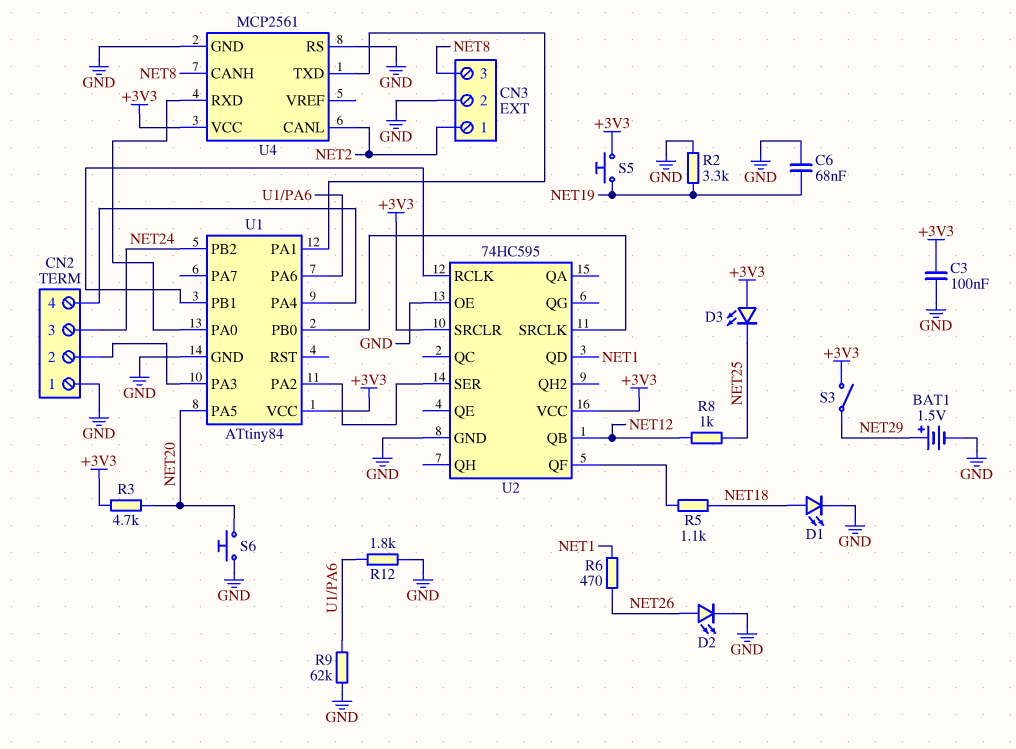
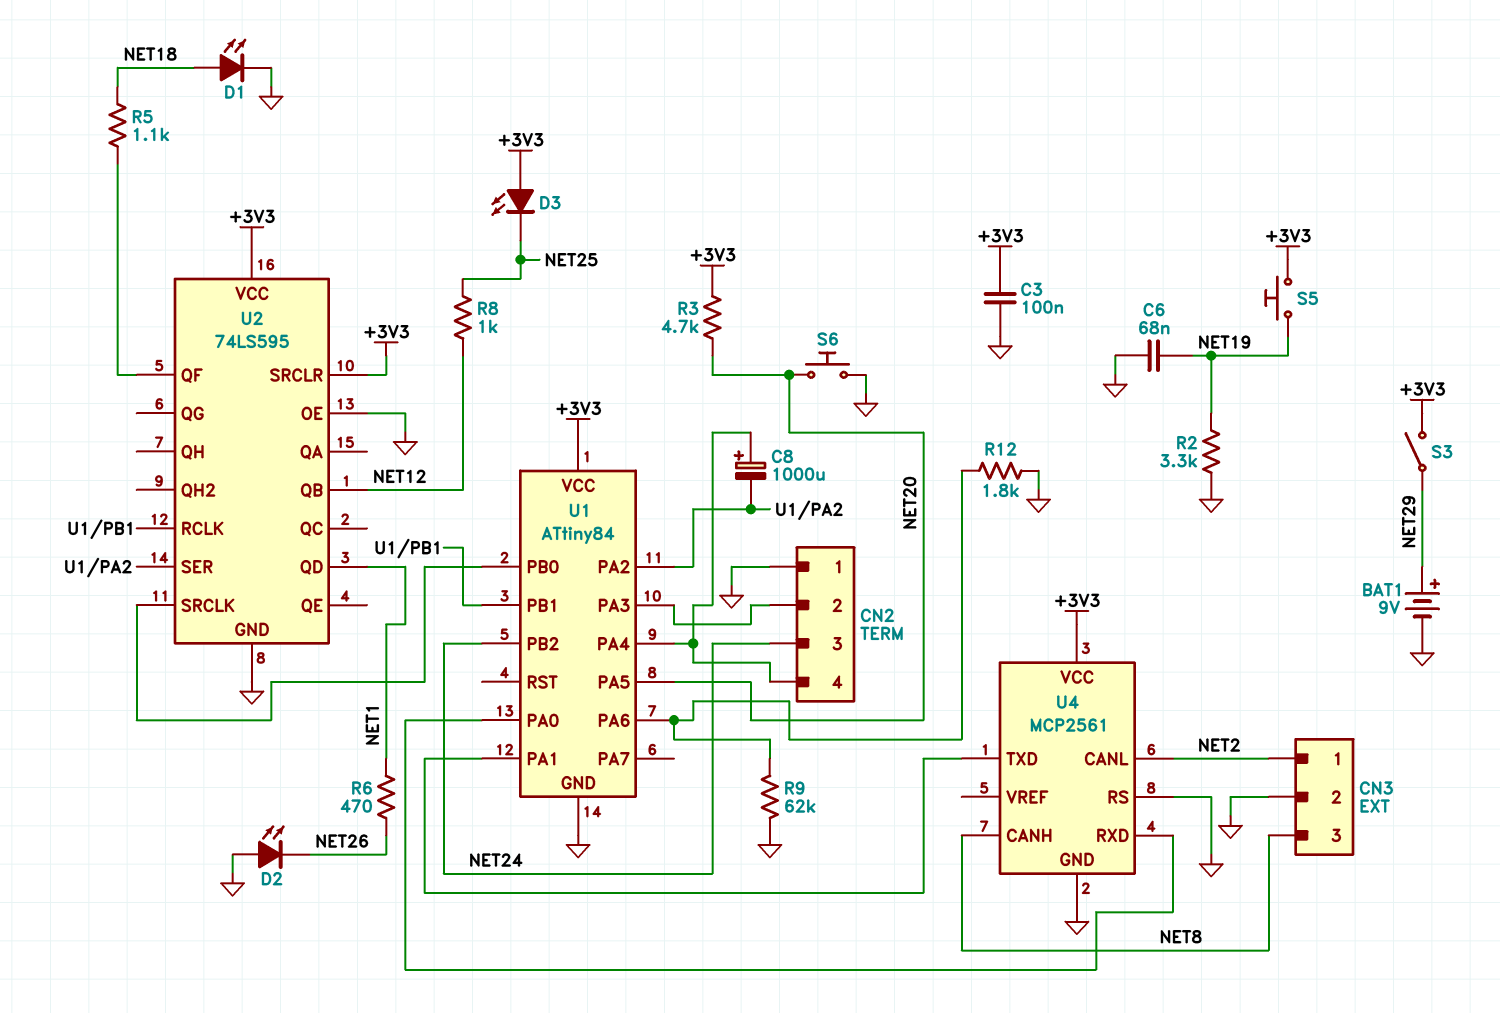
BAT1: 1.5V (plus NET29, minus GND) -> 9V (plus NET29, minus GND)
C8: none -> 1000uF (plus CN2/4, minus U1/PA2)
D2: LED (A NET26, K GND) -> LED (A GND, K NET26)
U2: 74HC595 -> 74LS595

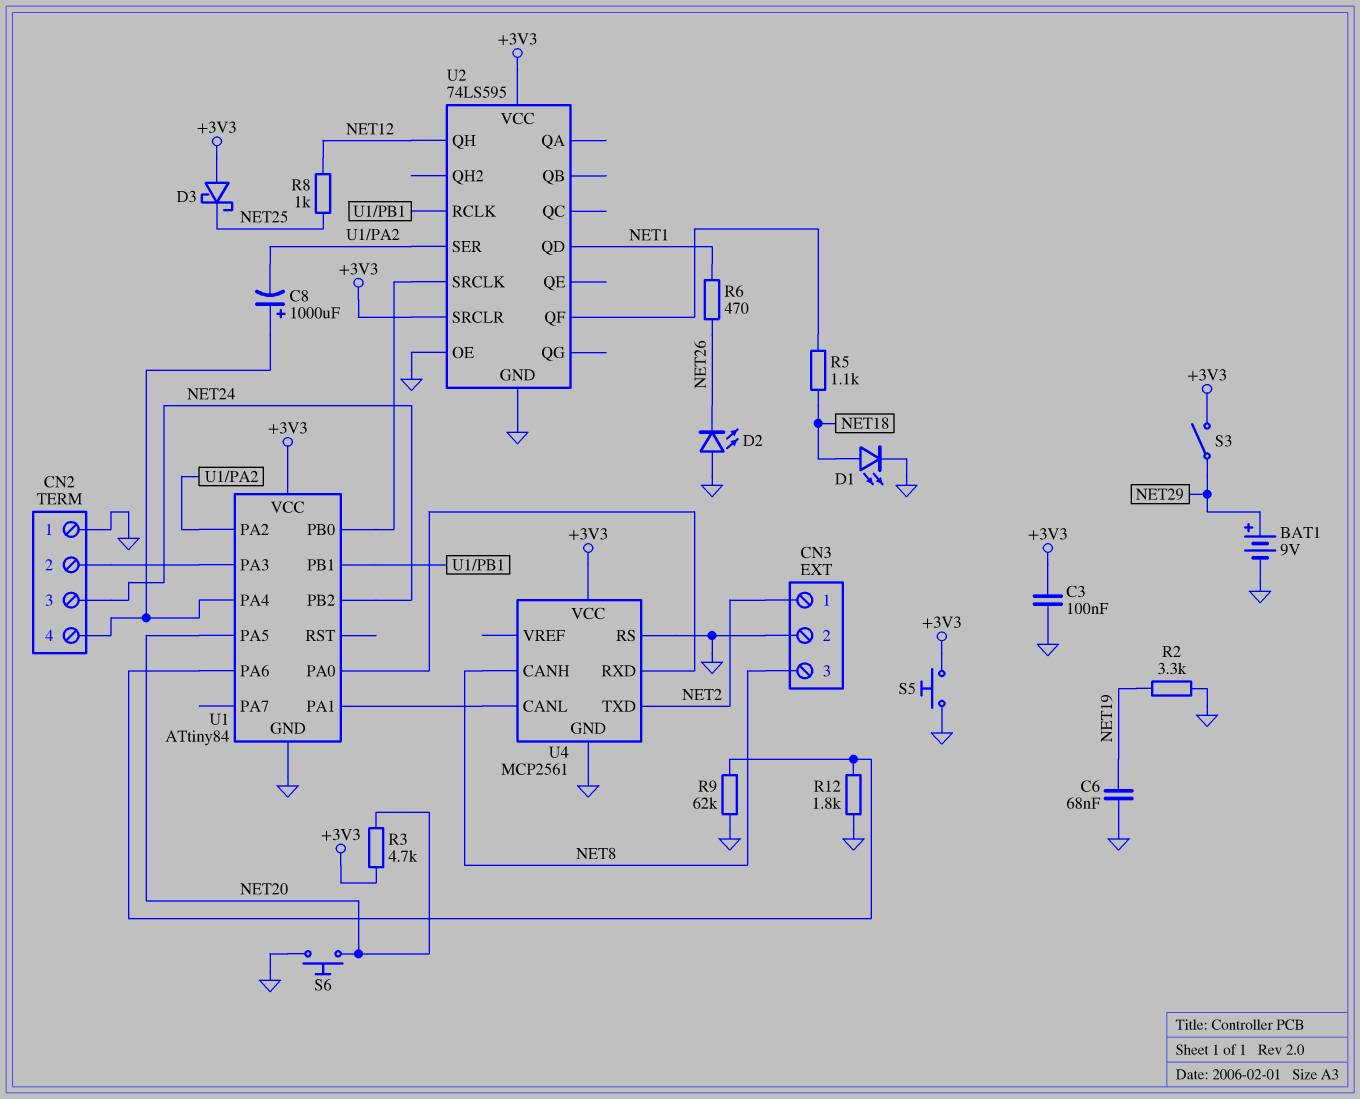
D3: LED (A +3V3, K NET25) -> schottky (A +3V3, K NET25)
S5: button (+3V3, NET19) -> button (+3V3, GND)
U2 pin QB: NET12 -> none
U2 pin QH: none -> NET12
U4 pin CANL: NET2 -> U1/PA1
U4 pin TXD: U1/PA1 -> NET2

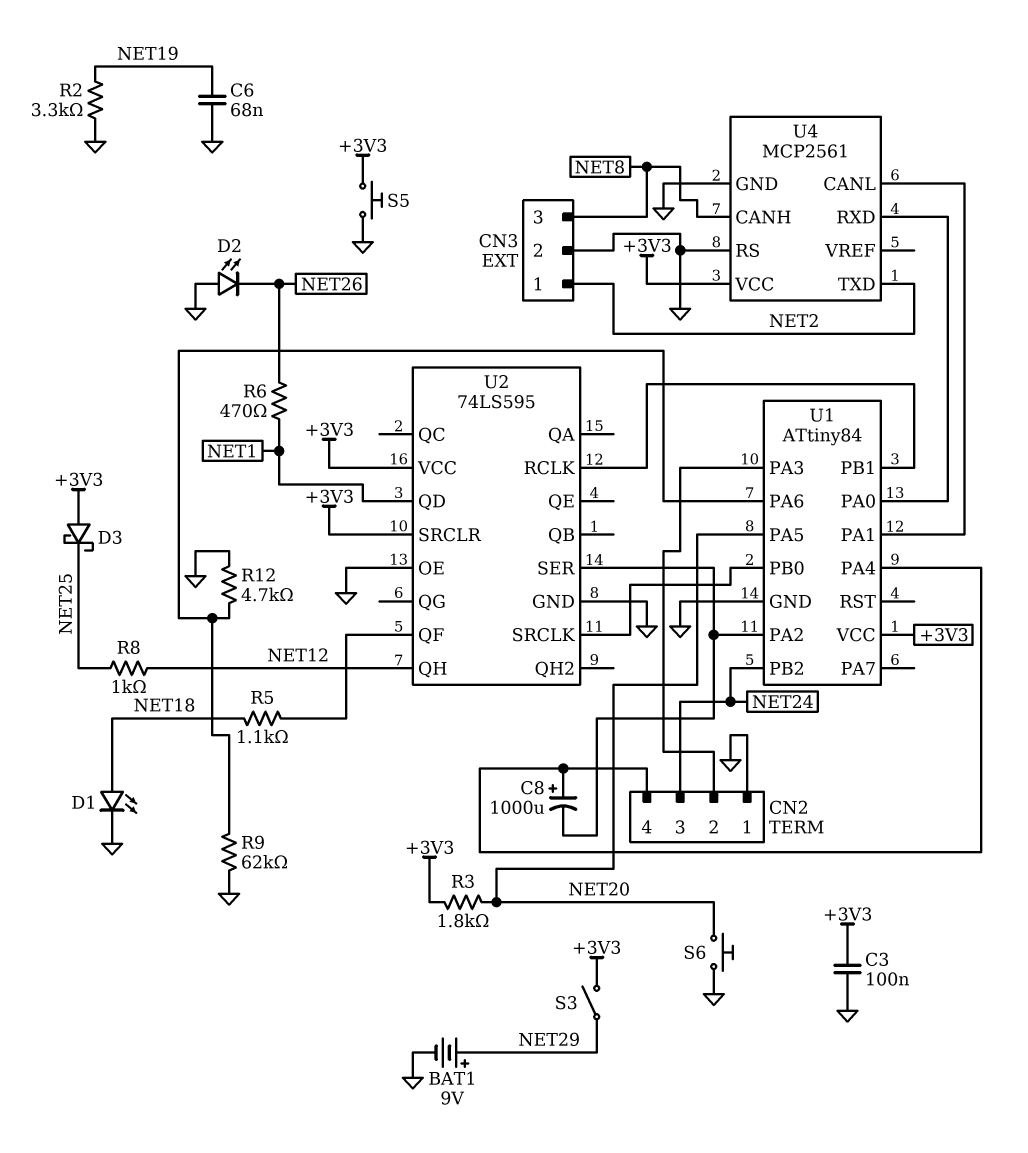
R3: 4.7k (+3V3, NET20) -> 1.8k (+3V3, NET20)
R12: 1.8k (GND, U1/PA6) -> 4.7k (GND, U1/PA6)

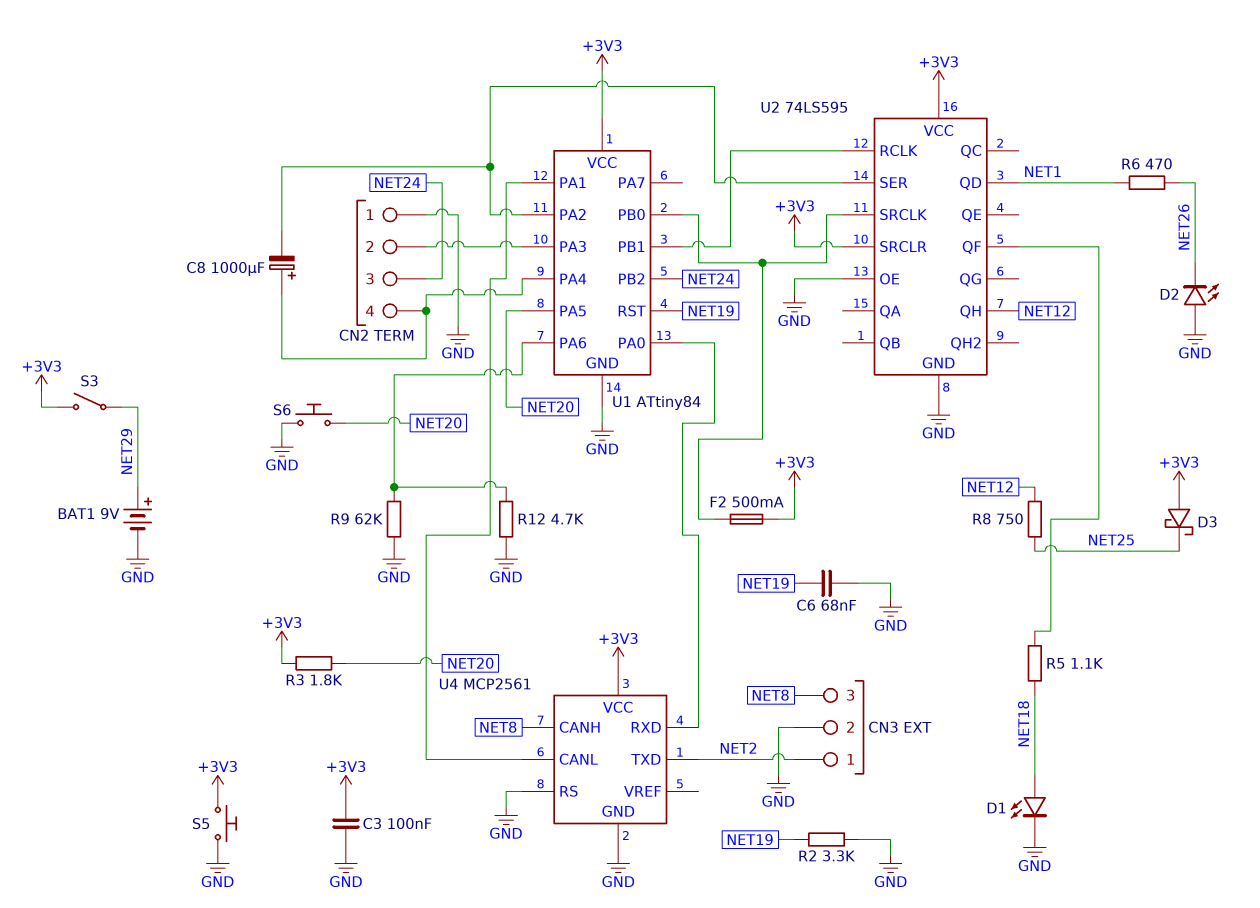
F2: none -> 500mA (+3V3, U1/PB0)
R8: 1k (NET12, NET25) -> 750 (NET12, NET25)
U1 pin RST: none -> NET19

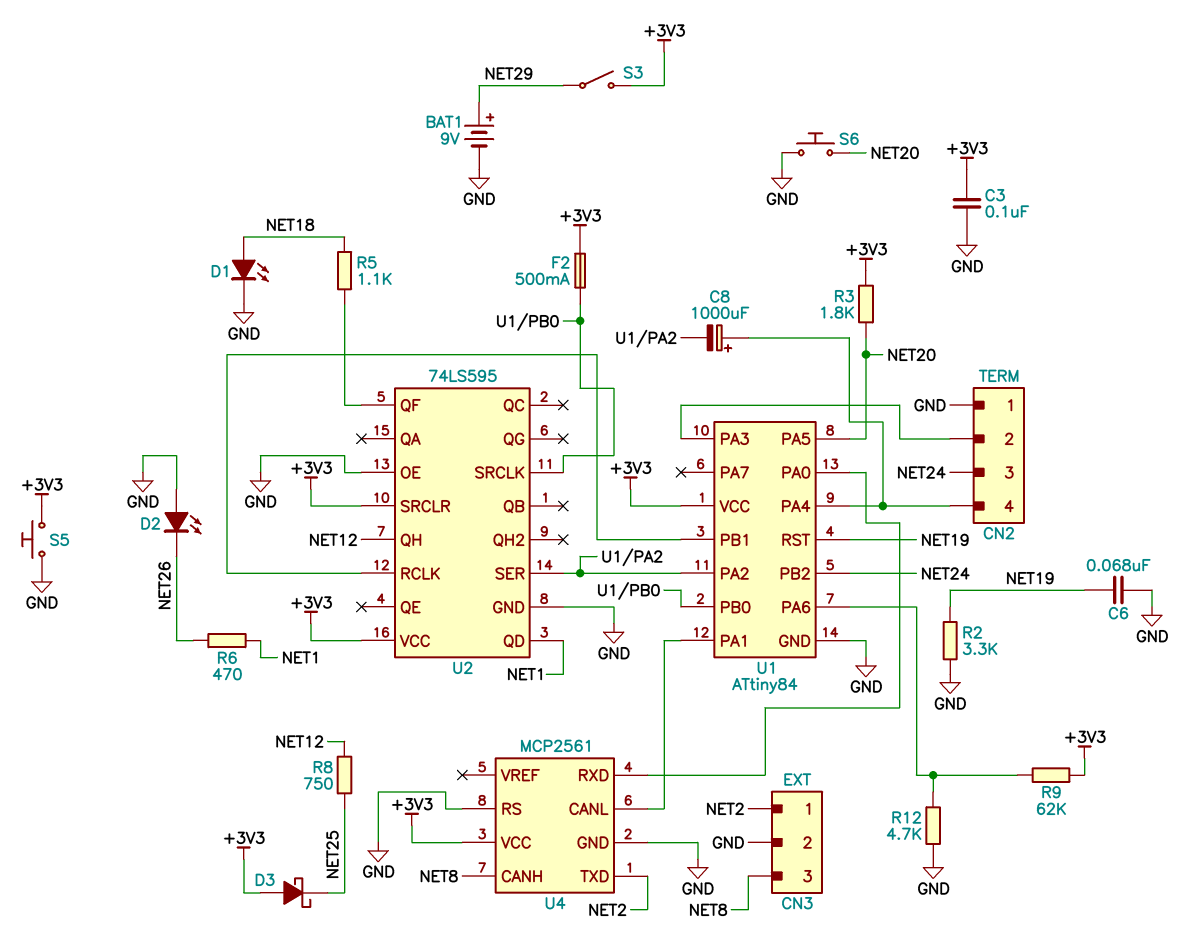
R9: 62k (GND, U1/PA6) -> 62k (+3V3, U1/PA6)

